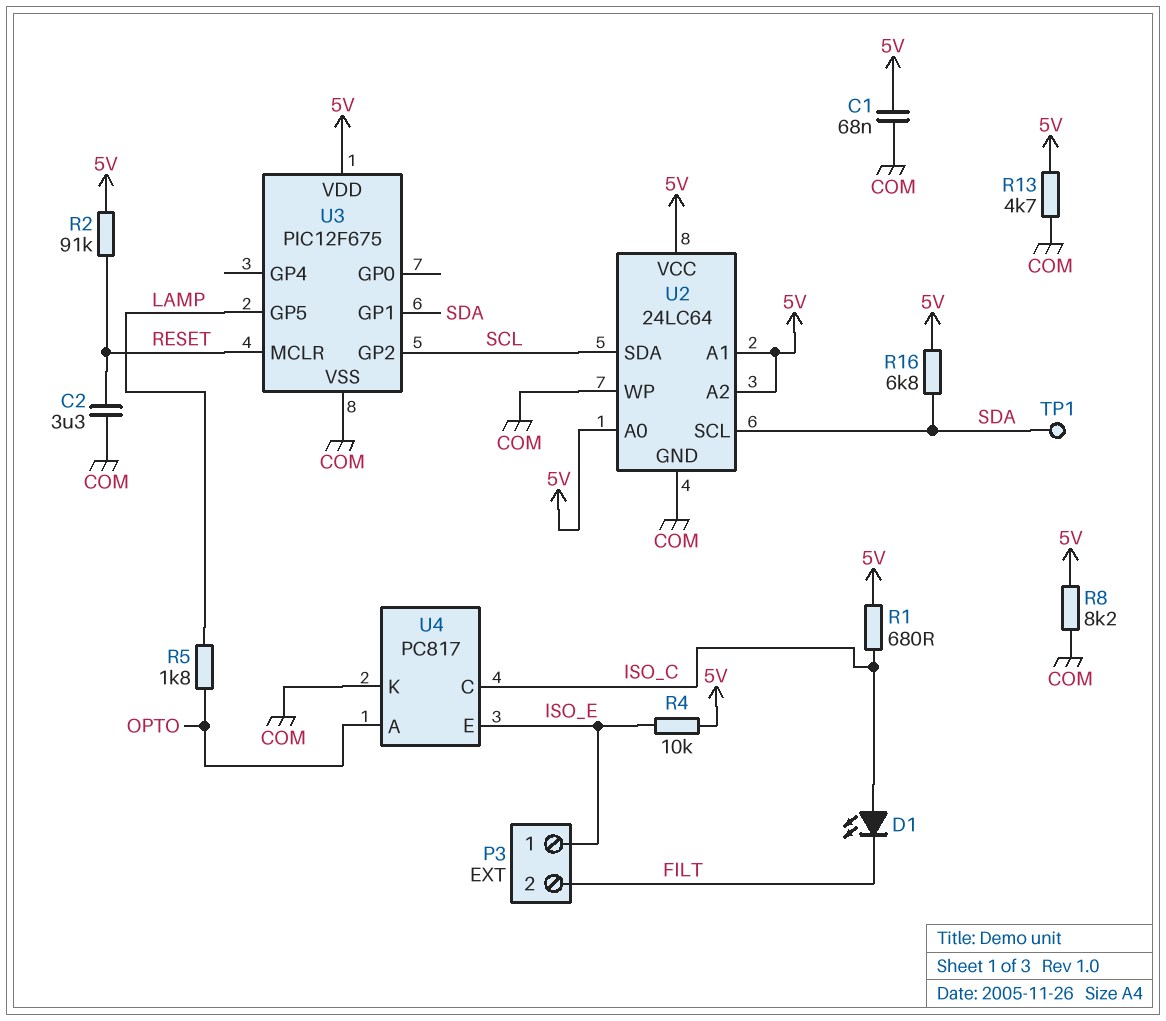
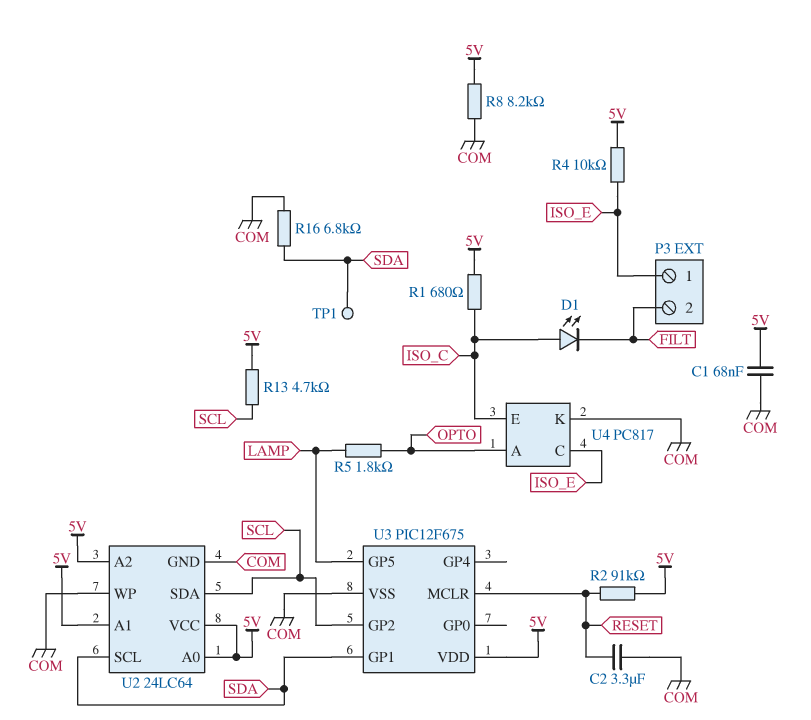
R13: 4.7k (5V, COM) -> 4.7k (5V, SCL)
R16: 6.8k (5V, SDA) -> 6.8k (COM, SDA)
U4 pin C: ISO_C -> ISO_E
U4 pin E: ISO_E -> ISO_C

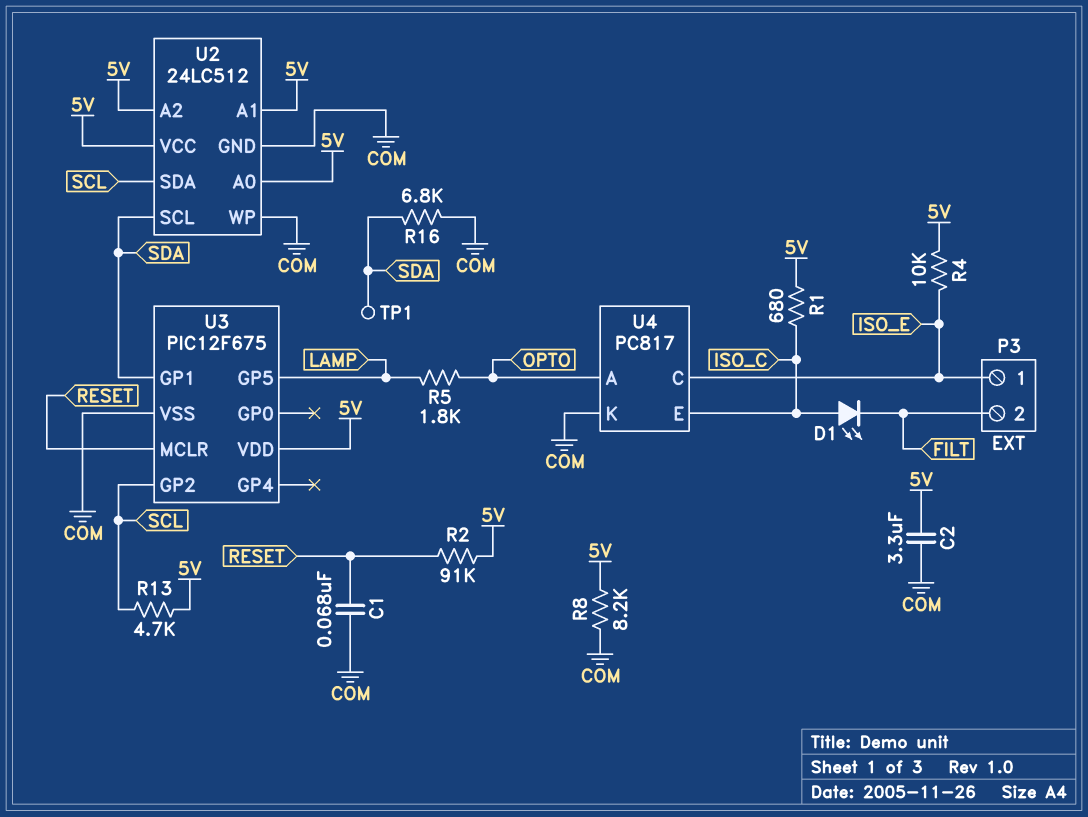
C1: 68nF (5V, COM) -> 68nF (COM, RESET)
C2: 3.3uF (COM, RESET) -> 3.3uF (5V, COM)
U2: 24LC64 -> 24LC512

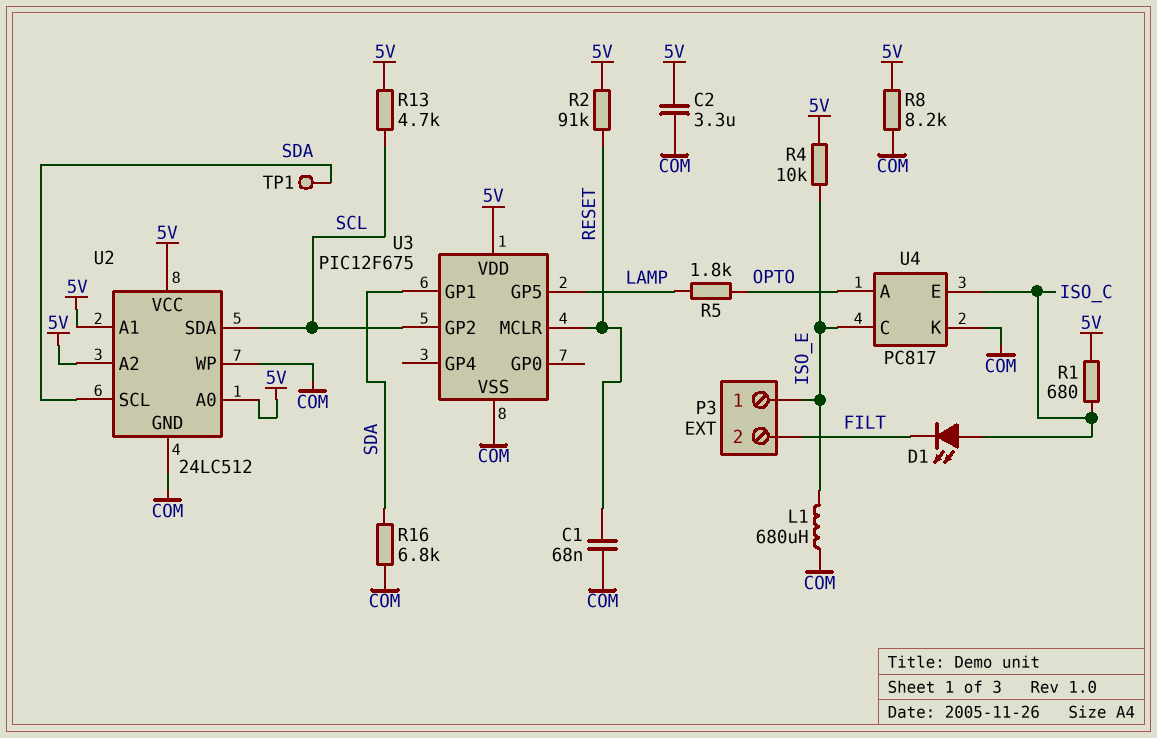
L1: none -> 680uH (COM, ISO_E)

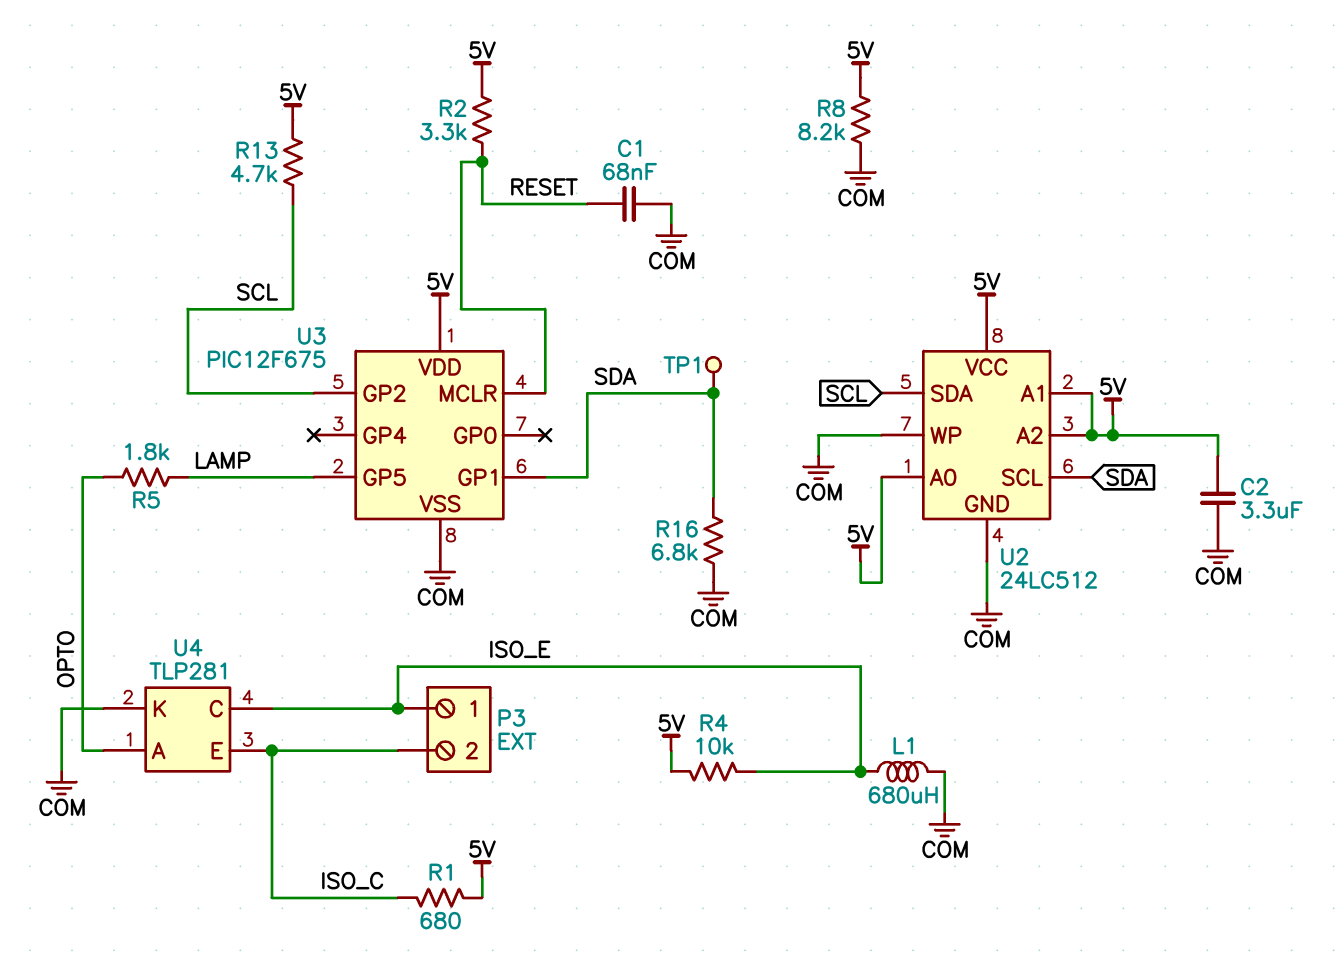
D1: LED (A ISO_C, K FILT) -> none
P3 pin 2: FILT -> ISO_C
R2: 91k (5V, RESET) -> 3.3k (5V, RESET)
U4: PC817 -> TLP281

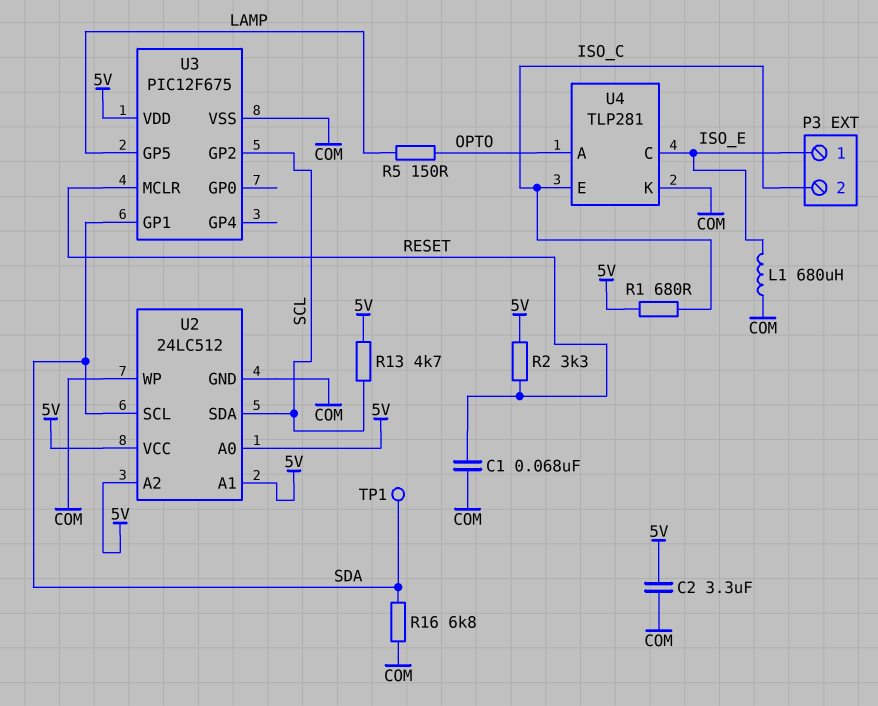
R4: 10k (5V, ISO_E) -> none
R5: 1.8k (LAMP, OPTO) -> 150 (LAMP, OPTO)
R8: 8.2k (5V, COM) -> none

